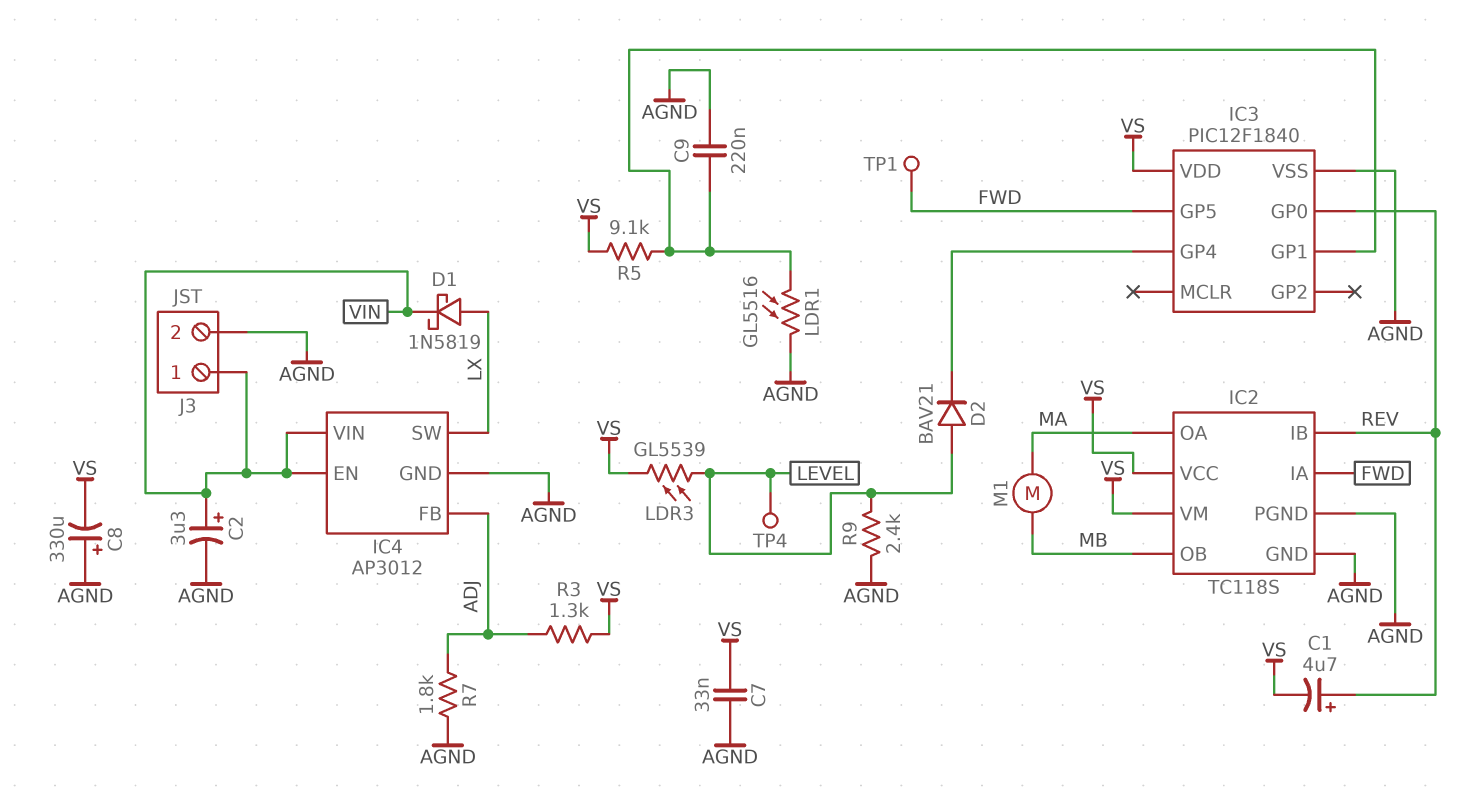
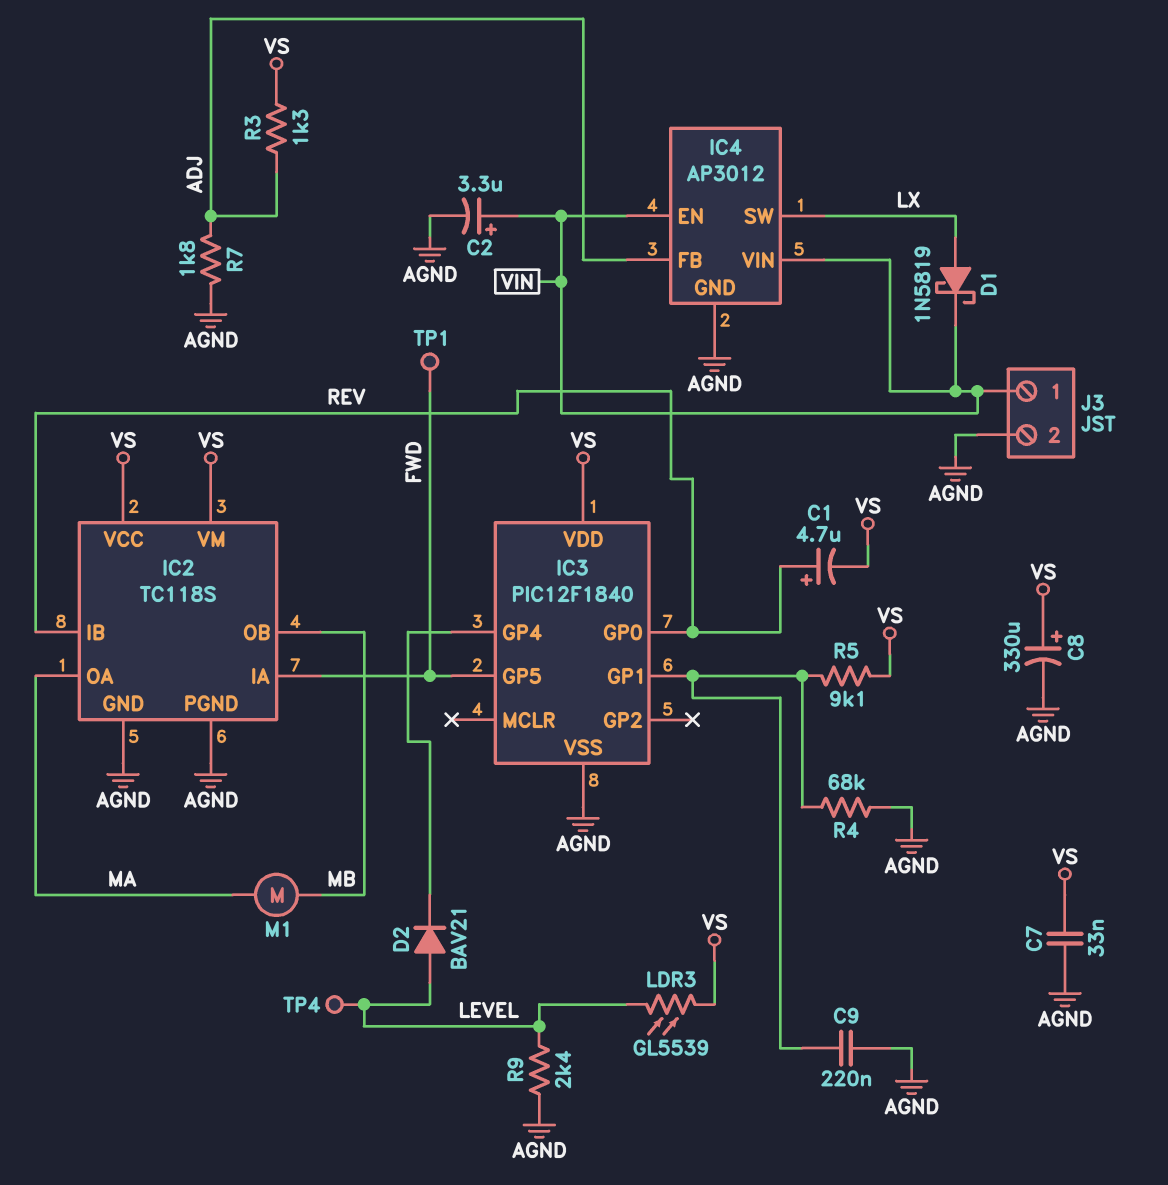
C8: 330uF (plus AGND, minus VS) -> 330uF (plus VS, minus AGND)
LDR1: GL5516 (AGND, IC3/GP1) -> none
R4: none -> 68k (AGND, IC3/GP1)

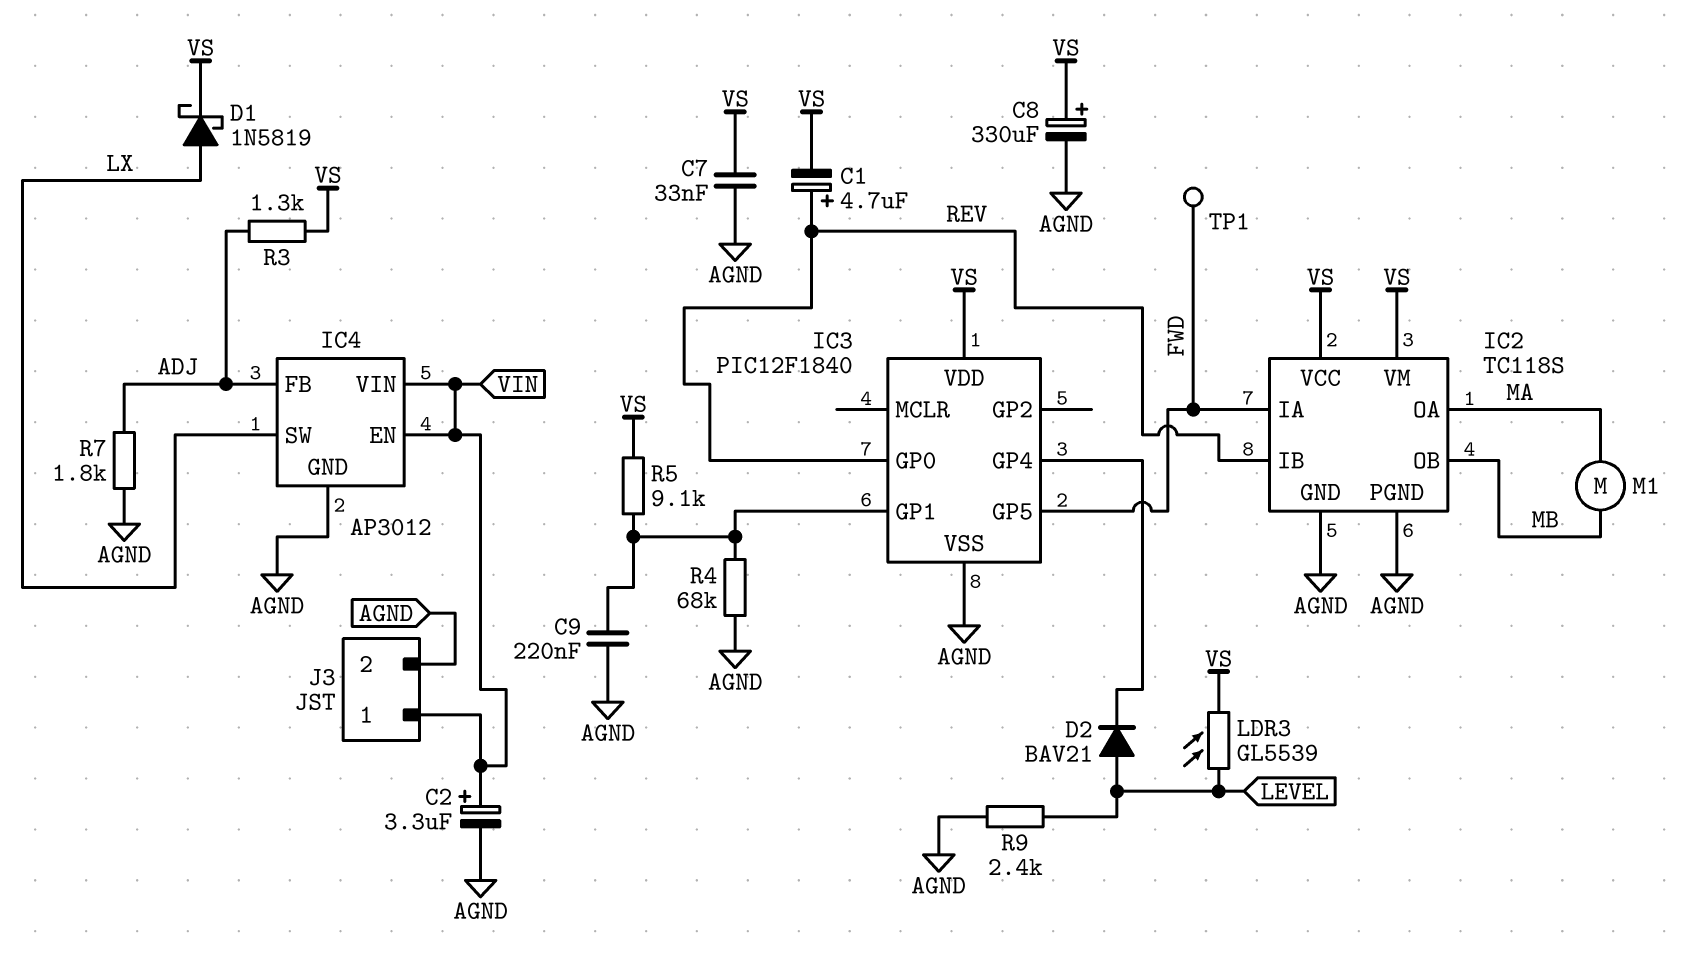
D1: schottky 1N5819 (A LX, K VIN) -> schottky 1N5819 (A LX, K VS)
TP4: test point (LEVEL) -> none

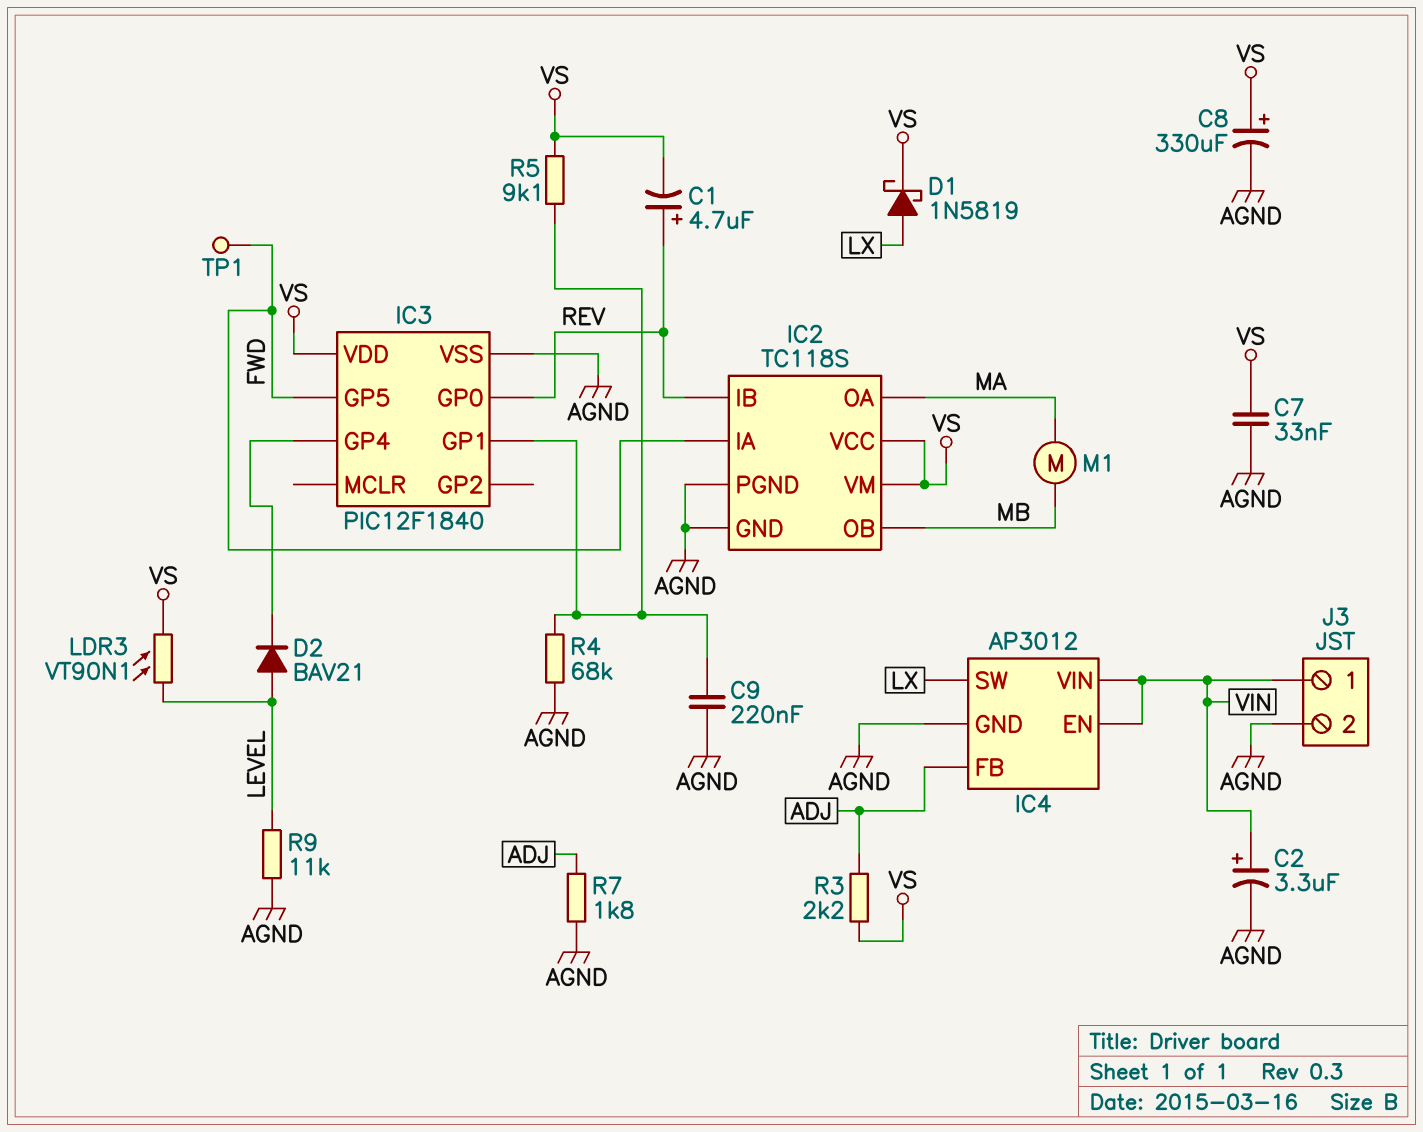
LDR3: GL5539 (LEVEL, VS) -> VT90N1 (LEVEL, VS)
R3: 1.3k (ADJ, VS) -> 2.2k (ADJ, VS)
R9: 2.4k (AGND, LEVEL) -> 11k (AGND, LEVEL)

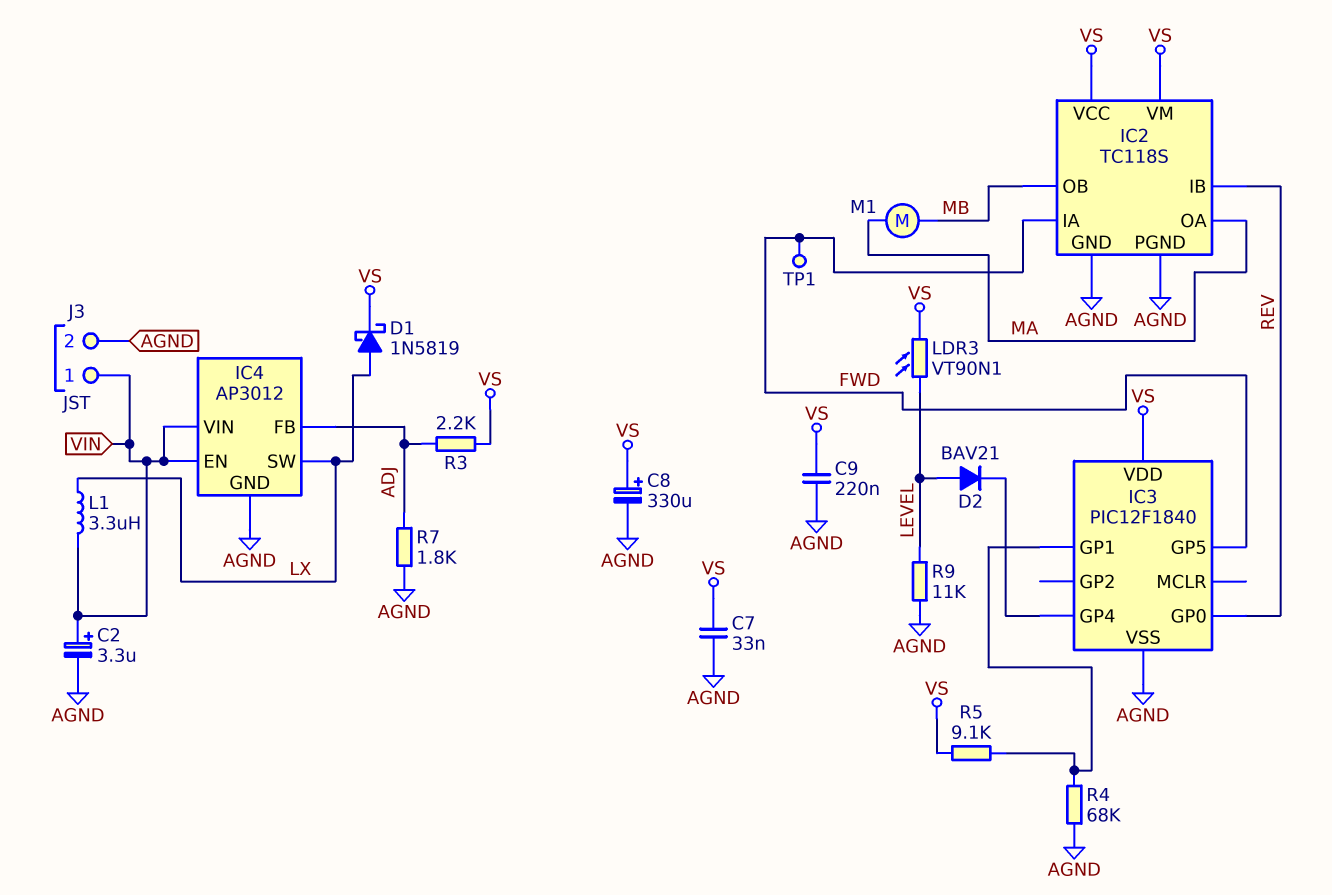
C1: 4.7uF (plus REV, minus VS) -> none
C9: 220nF (AGND, IC3/GP1) -> 220nF (AGND, VS)
L1: none -> 3.3uH (LX, VIN)

